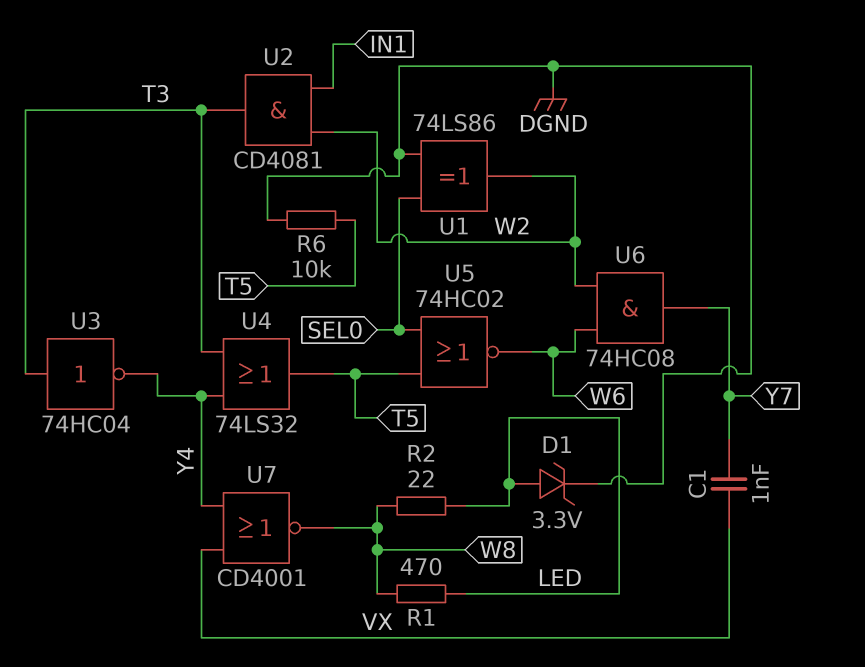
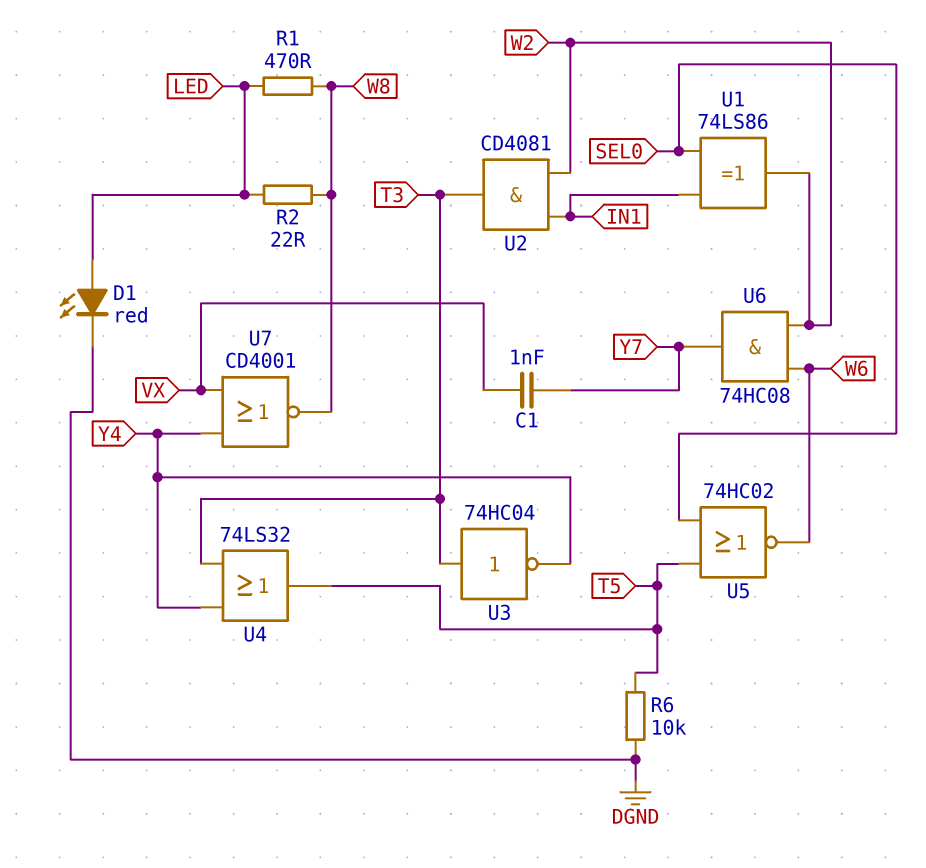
D1: zener 3.3V (A LED, K DGND) -> LED red (A LED, K DGND)
U1: XOR 74LS86 (in DGND, in SEL0, out W2) -> XOR 74LS86 (in IN1, in SEL0, out W2)

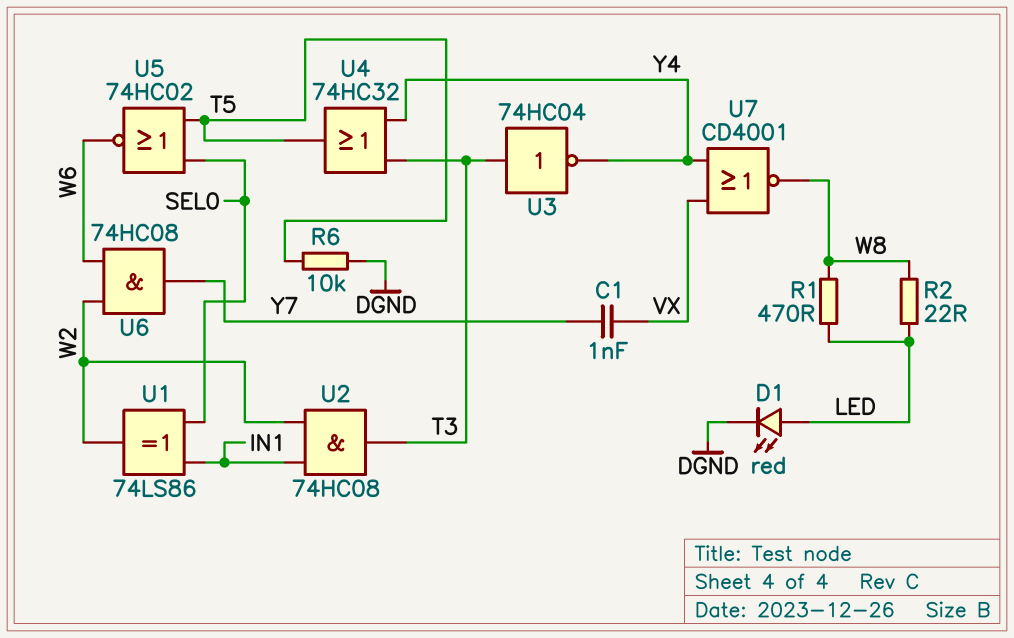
U2: AND CD4081 (in IN1, in W2, out T3) -> AND 74HC08 (in IN1, in W2, out T3)
U4: OR 74LS32 (in T3, in Y4, out T5) -> OR 74HC32 (in T3, in Y4, out T5)

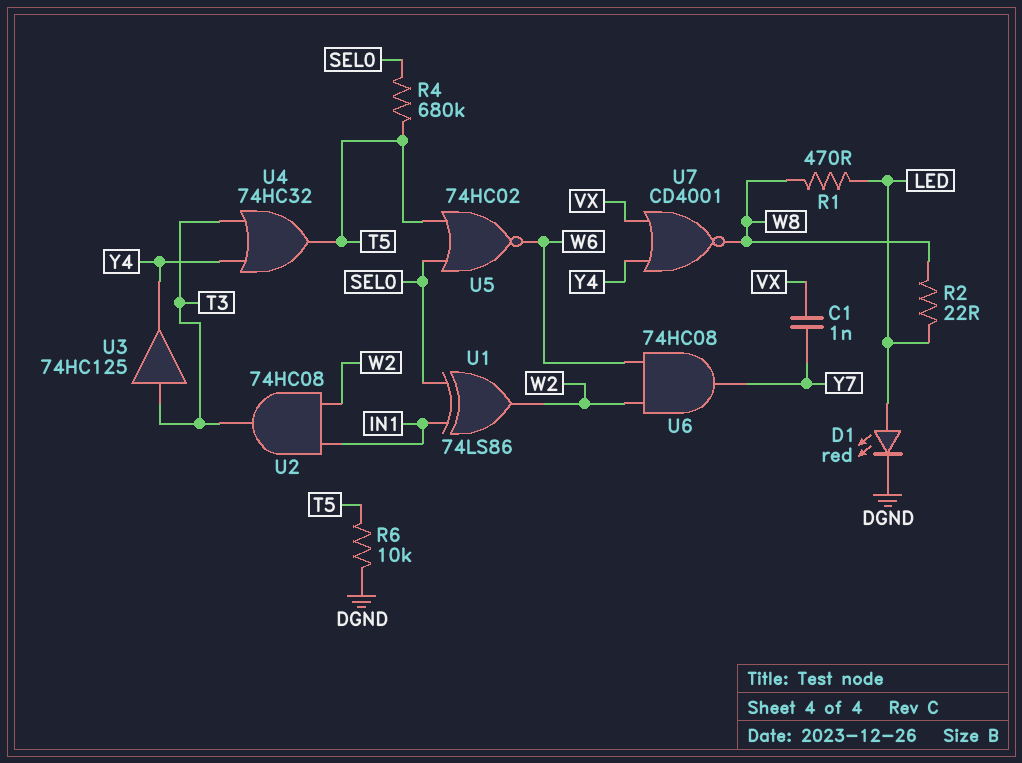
R4: none -> 680k (SEL0, T5)
U3: NOT 74HC04 (in T3, out Y4) -> buffer 74HC125 (in T3, out Y4)

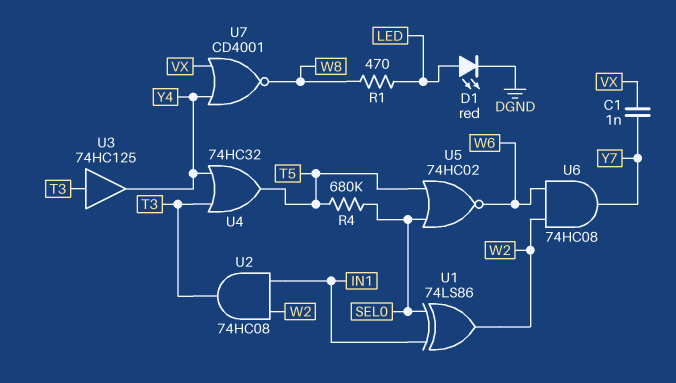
R2: 22 (LED, W8) -> none
R6: 10k (DGND, T5) -> none

